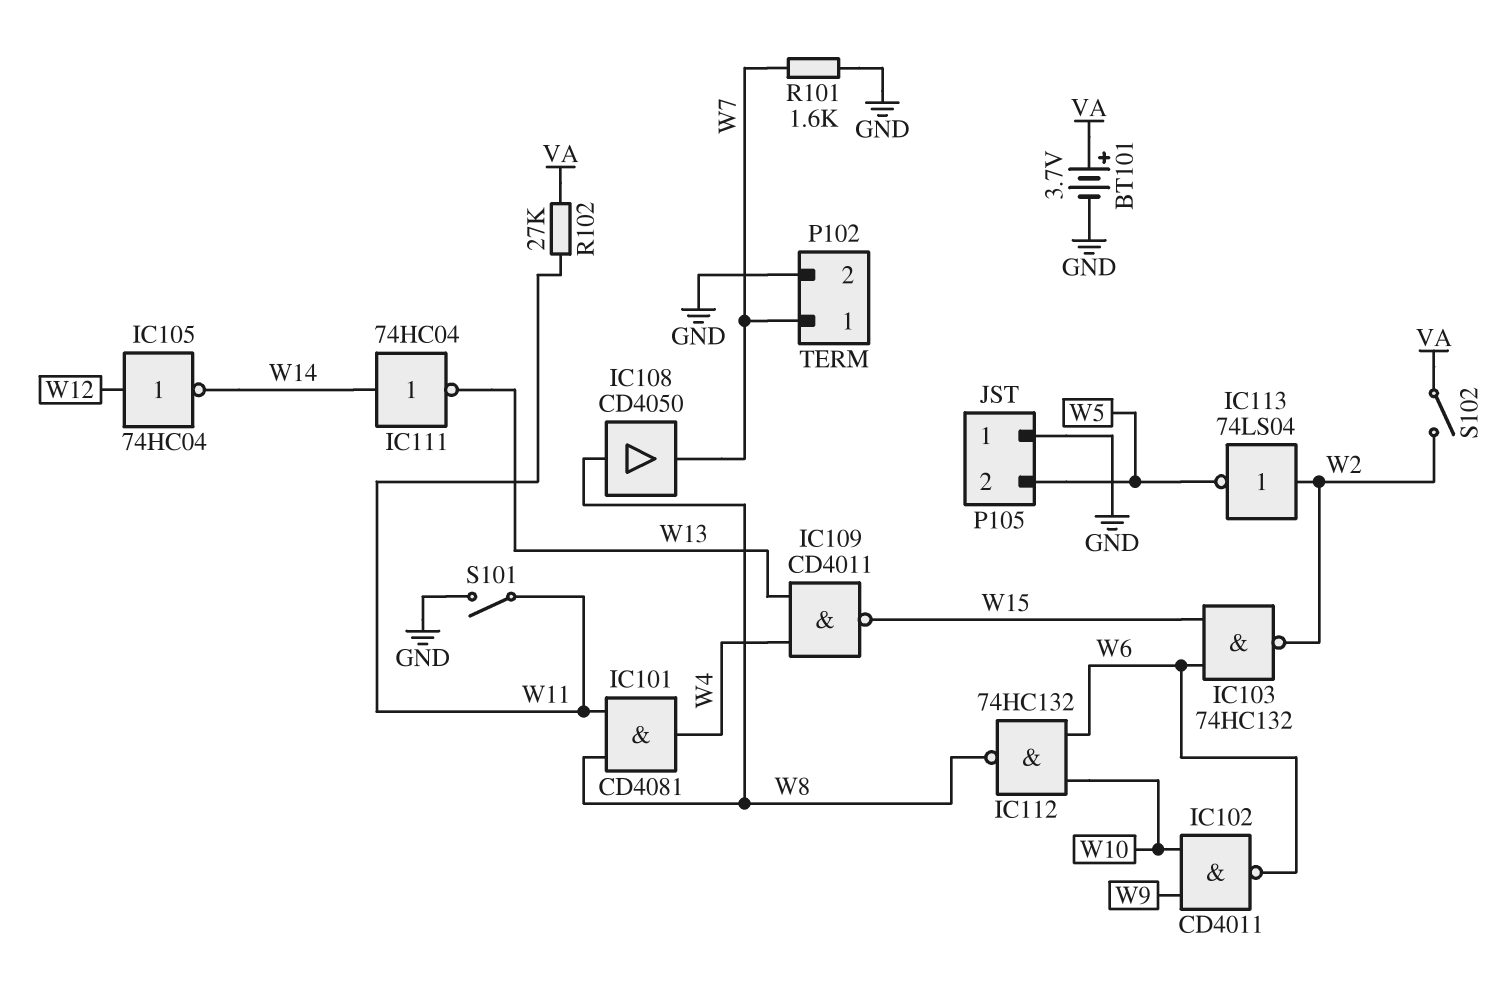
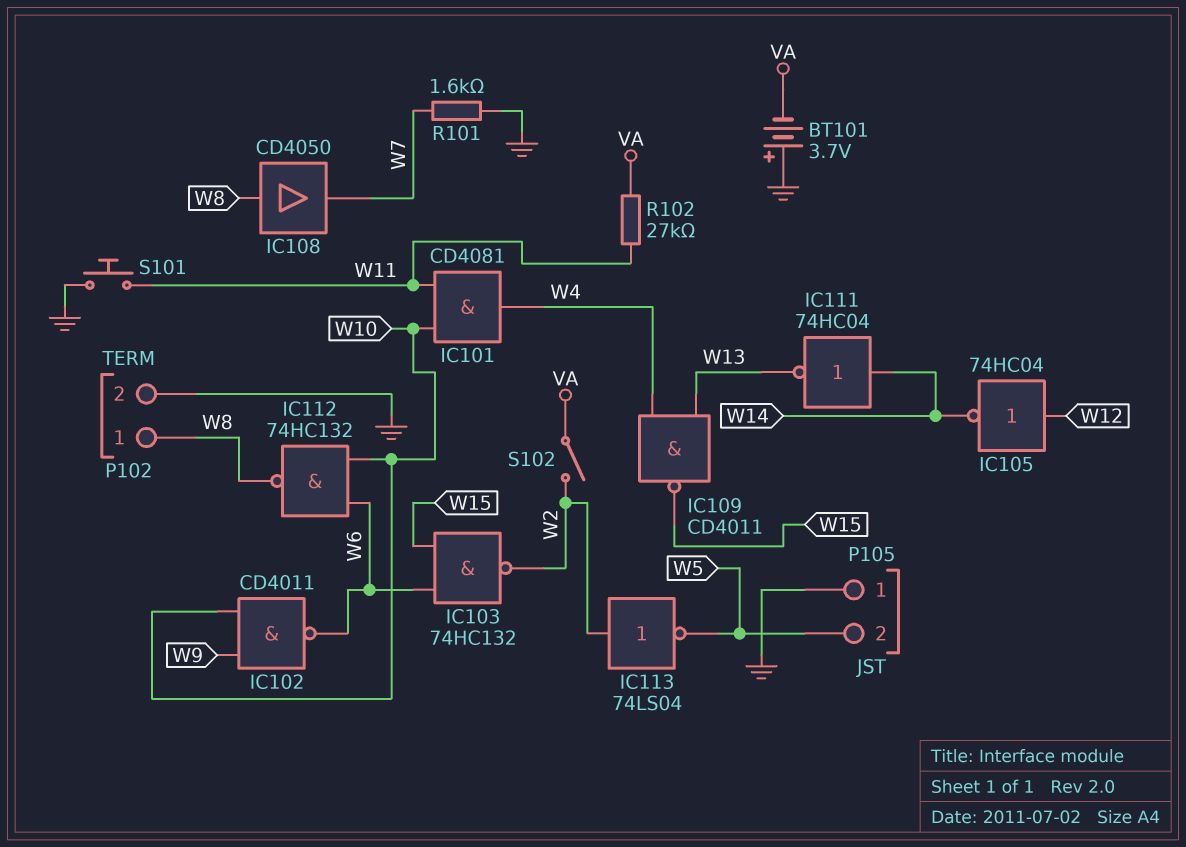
BT101: 3.7V (plus VA, minus GND) -> 3.7V (plus GND, minus VA)
IC101: AND CD4081 (in W8, in W11, out W4) -> AND CD4081 (in W10, in W11, out W4)
P102 pin 1: W7 -> W8
S101: switch (GND, W11) -> button (GND, W11)

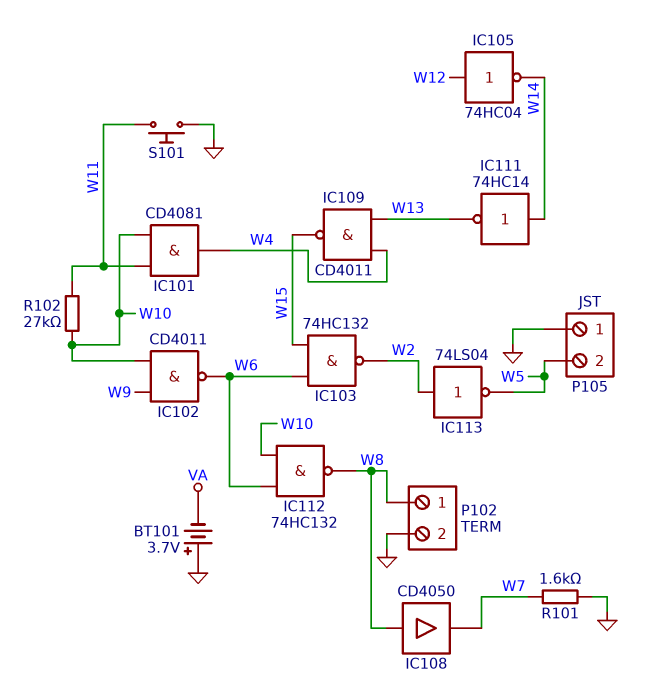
IC111: NOT 74HC04 (in W14, out W13) -> NOT 74HC14 (in W14, out W13)
R102: 27k (VA, W11) -> 27k (W10, W11)
S102: switch (VA, W2) -> none

